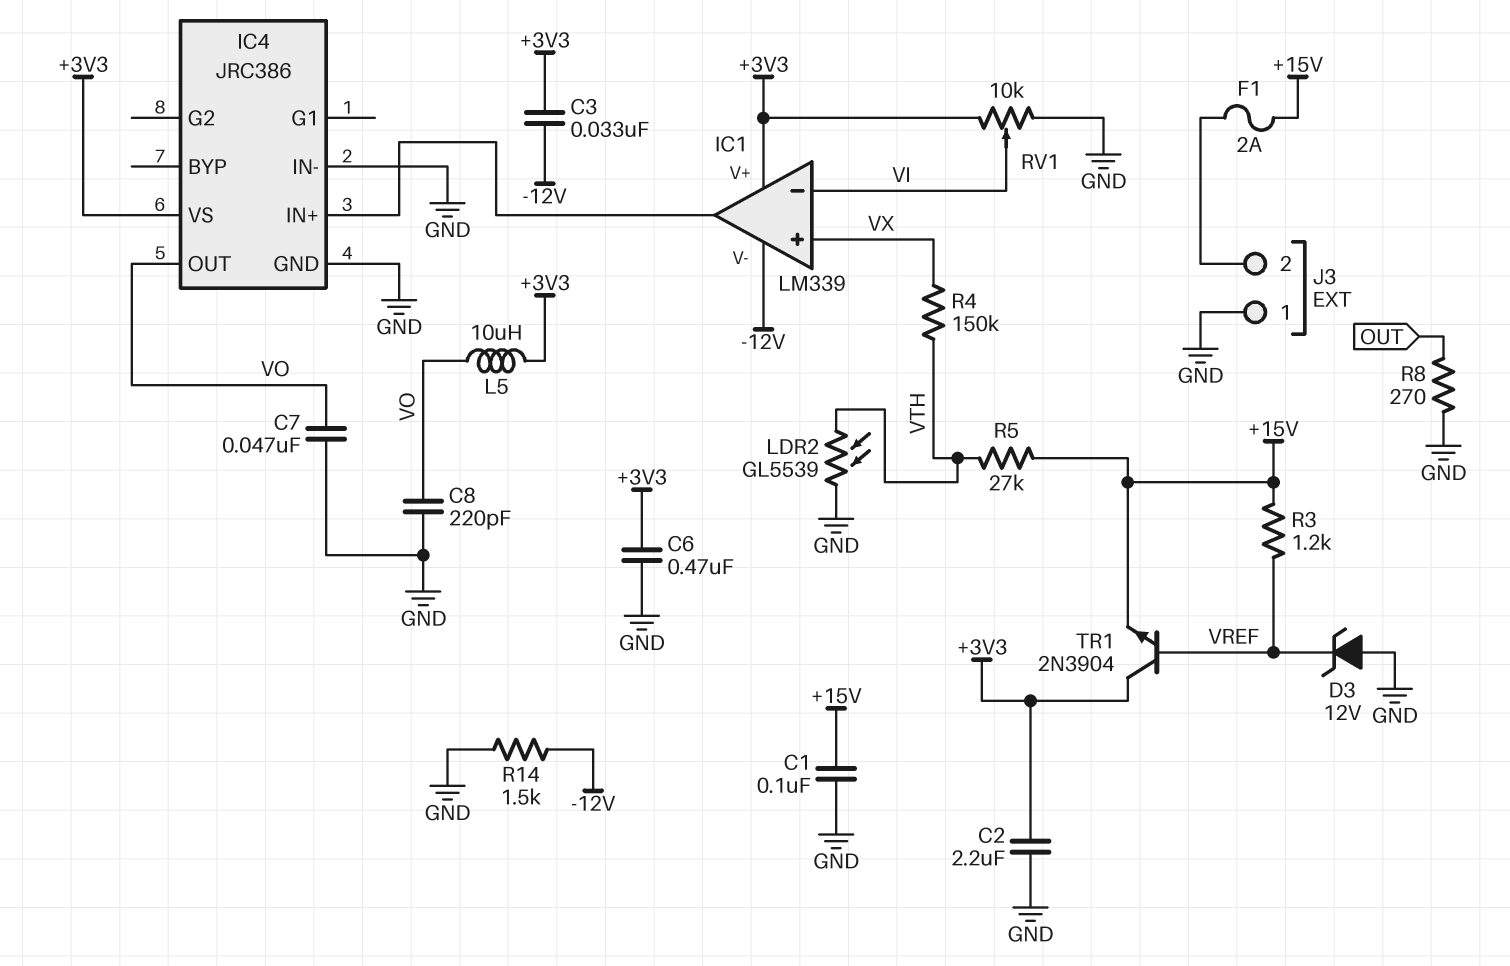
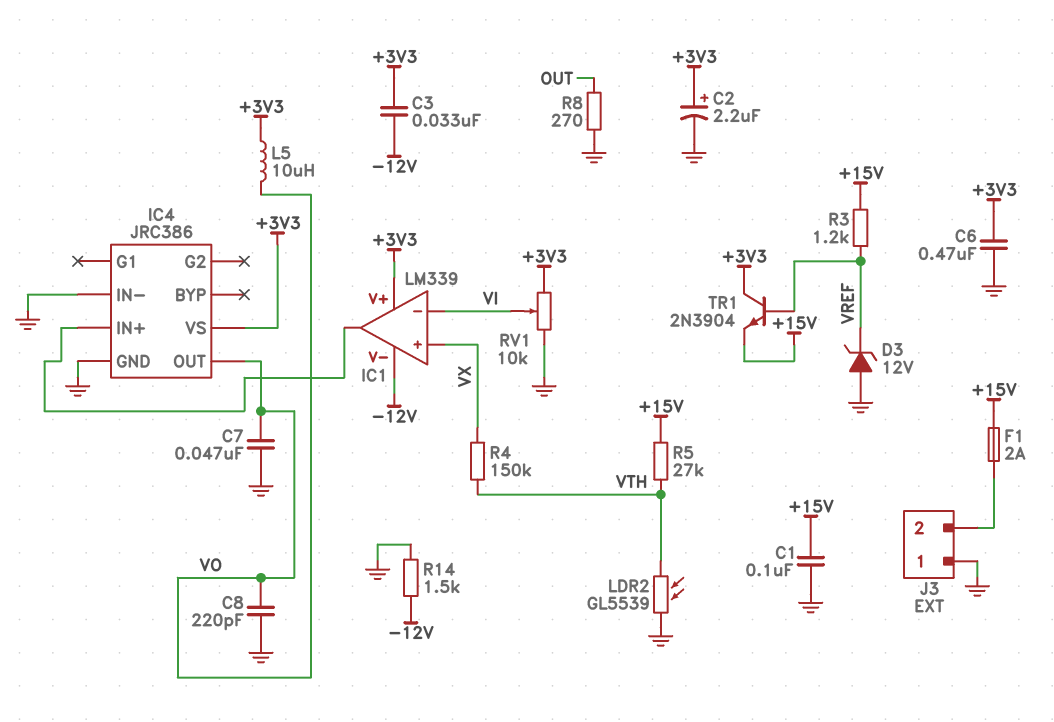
C2: 2.2uF (+3V3, GND) -> 2.2uF (plus +3V3, minus GND)

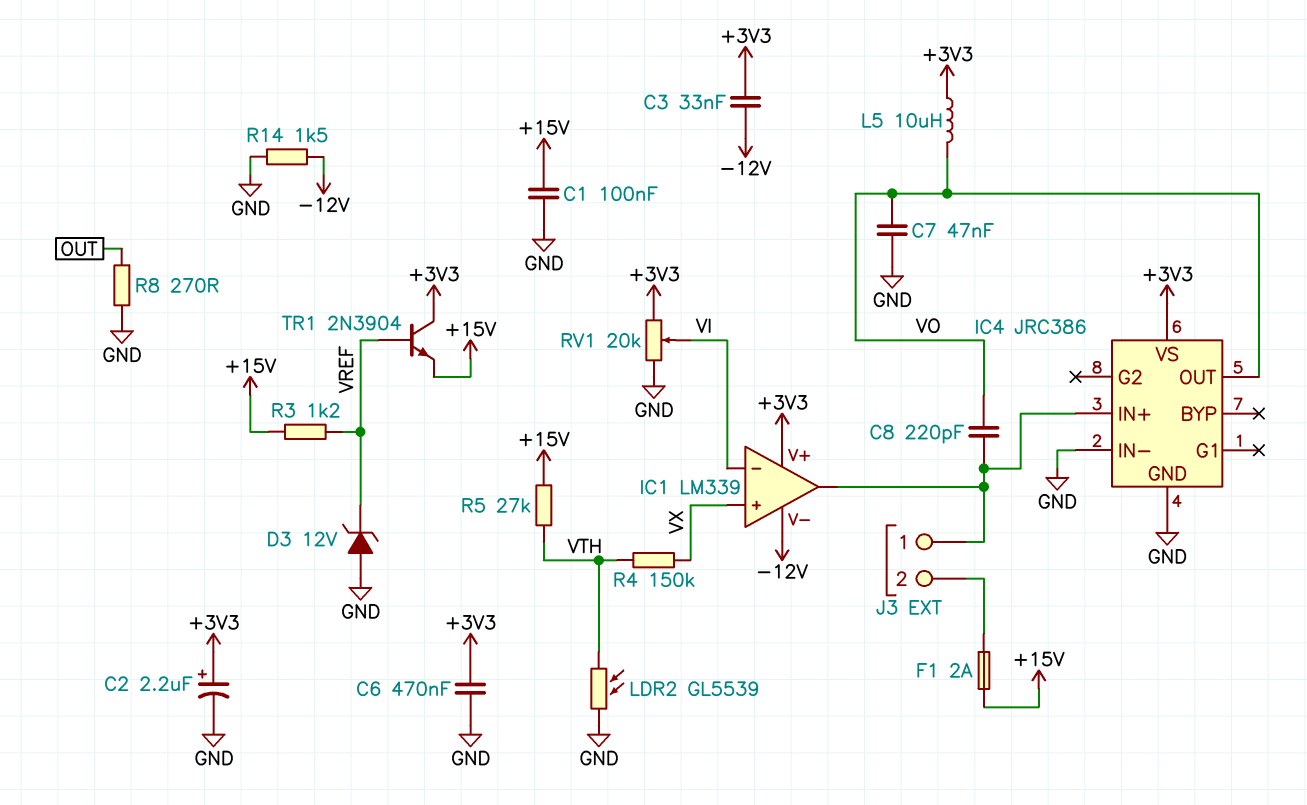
C8: 220pF (GND, VO) -> 220pF (IC1/out, VO)
J3 pin 1: GND -> IC1/out
RV1: 10k (+3V3, GND, wiper VI) -> 20k (+3V3, GND, wiper VI)

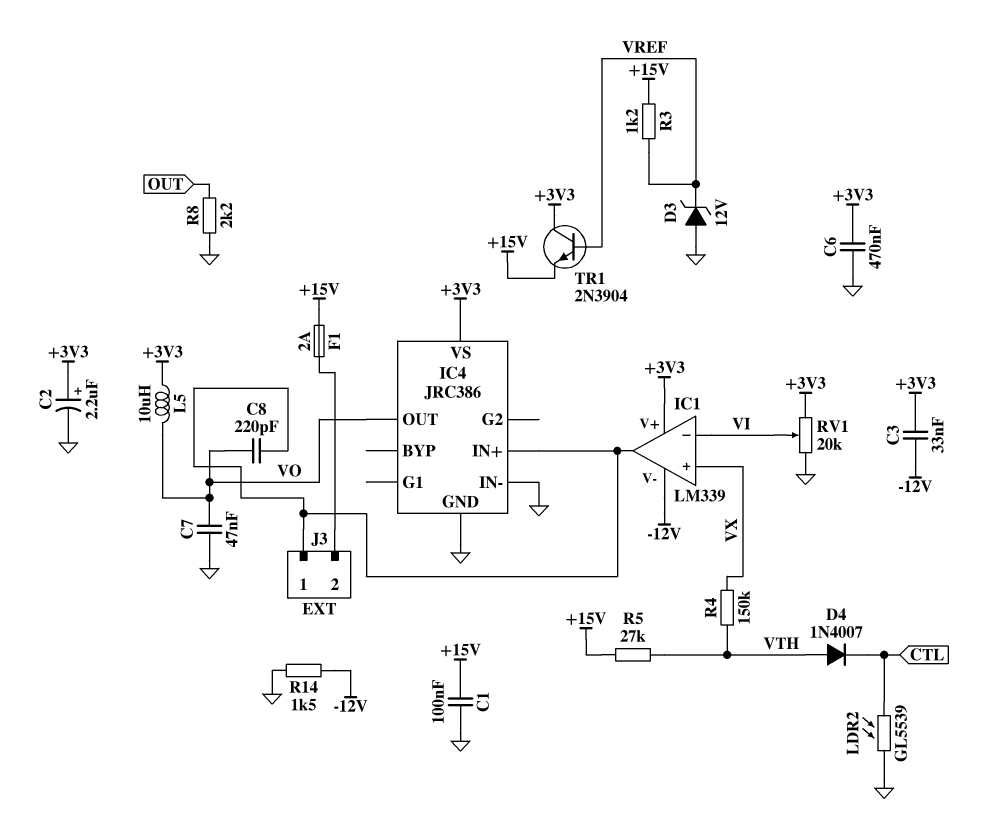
D4: none -> diode 1N4007 (A VTH, K CTL)
LDR2: GL5539 (GND, VTH) -> GL5539 (CTL, GND)
R8: 270 (GND, OUT) -> 2.2k (GND, OUT)

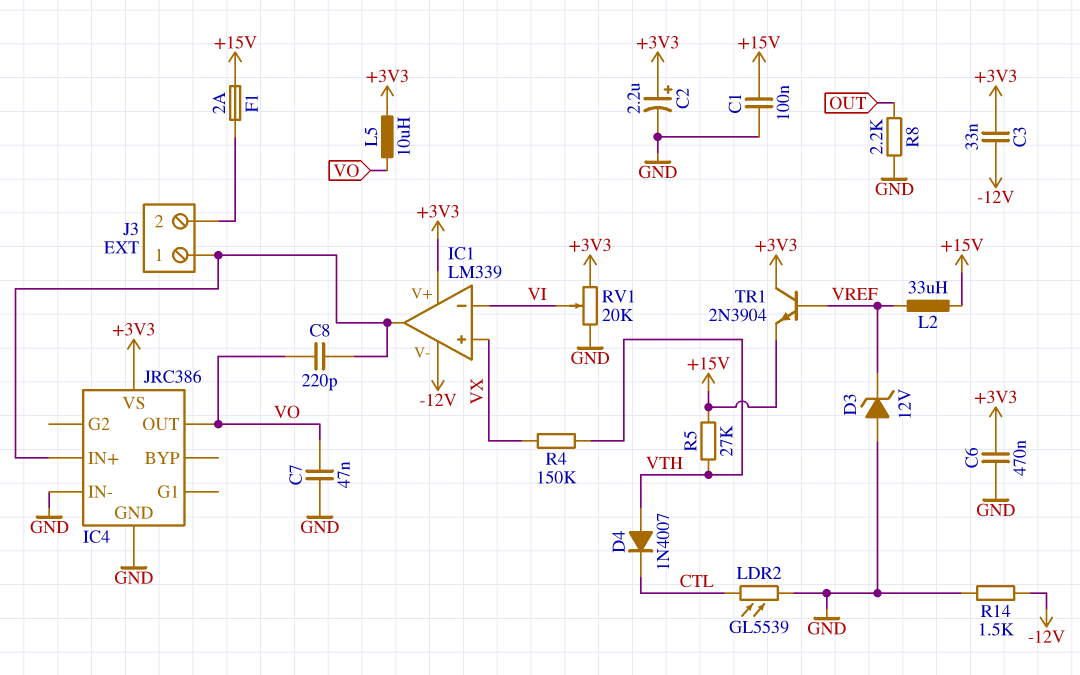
L2: none -> 33uH (+15V, VREF)
R3: 1.2k (+15V, VREF) -> none

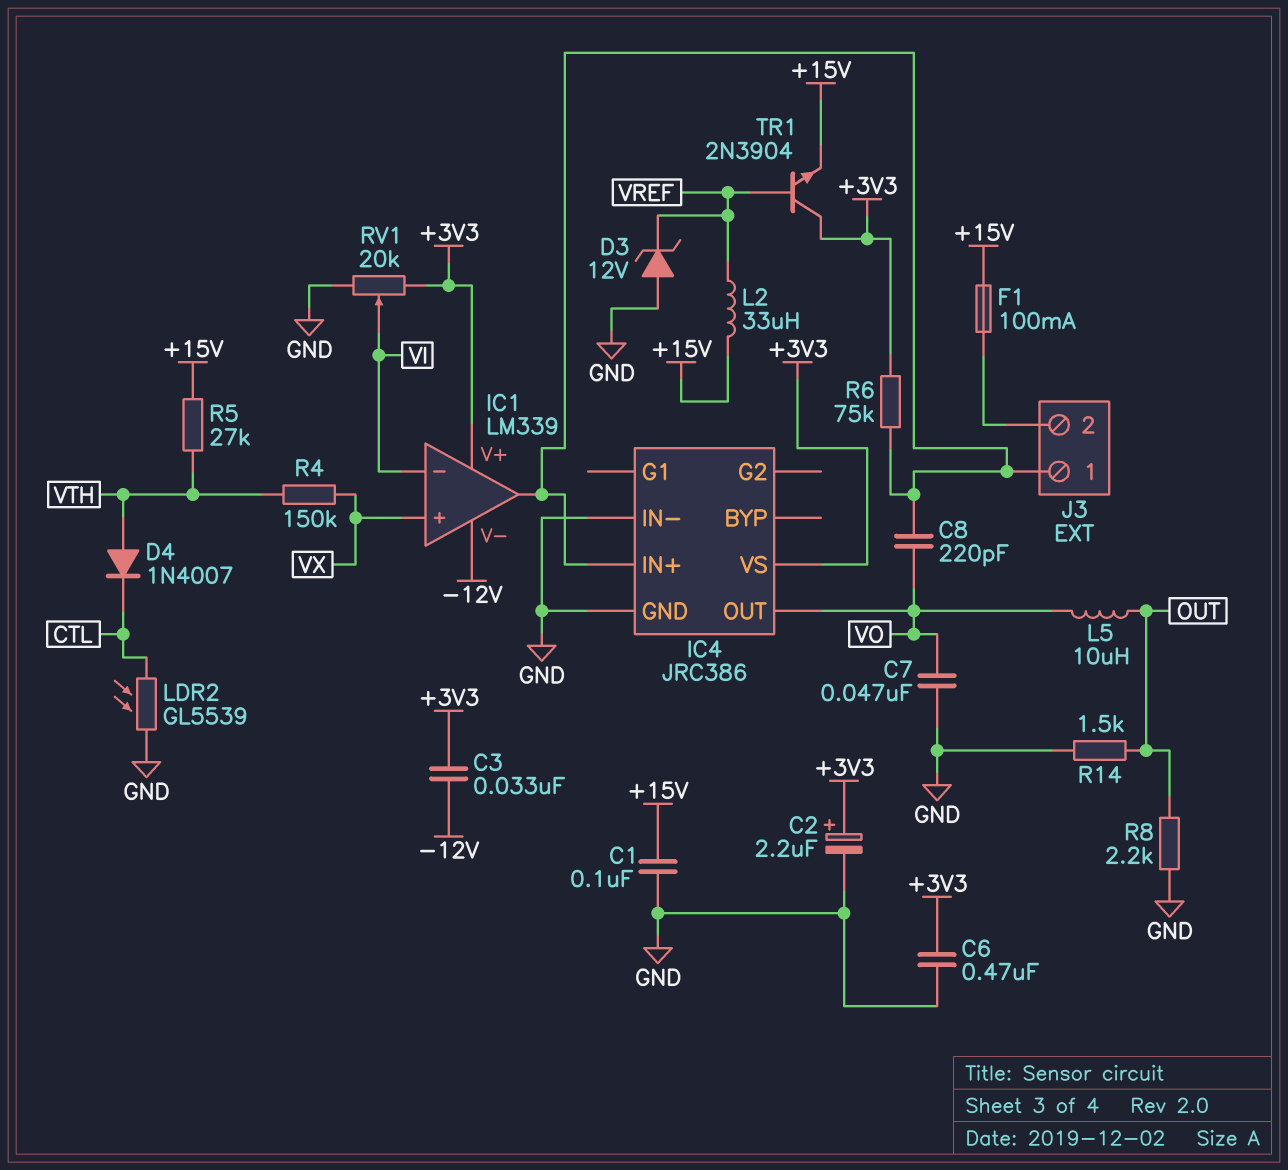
F1: 2A (+15V, J3/2) -> 100mA (+15V, J3/2)
L5: 10uH (+3V3, VO) -> 10uH (OUT, VO)
R6: none -> 75k (+3V3, IC1/out)
R14: 1.5k (-12V, GND) -> 1.5k (GND, OUT)

